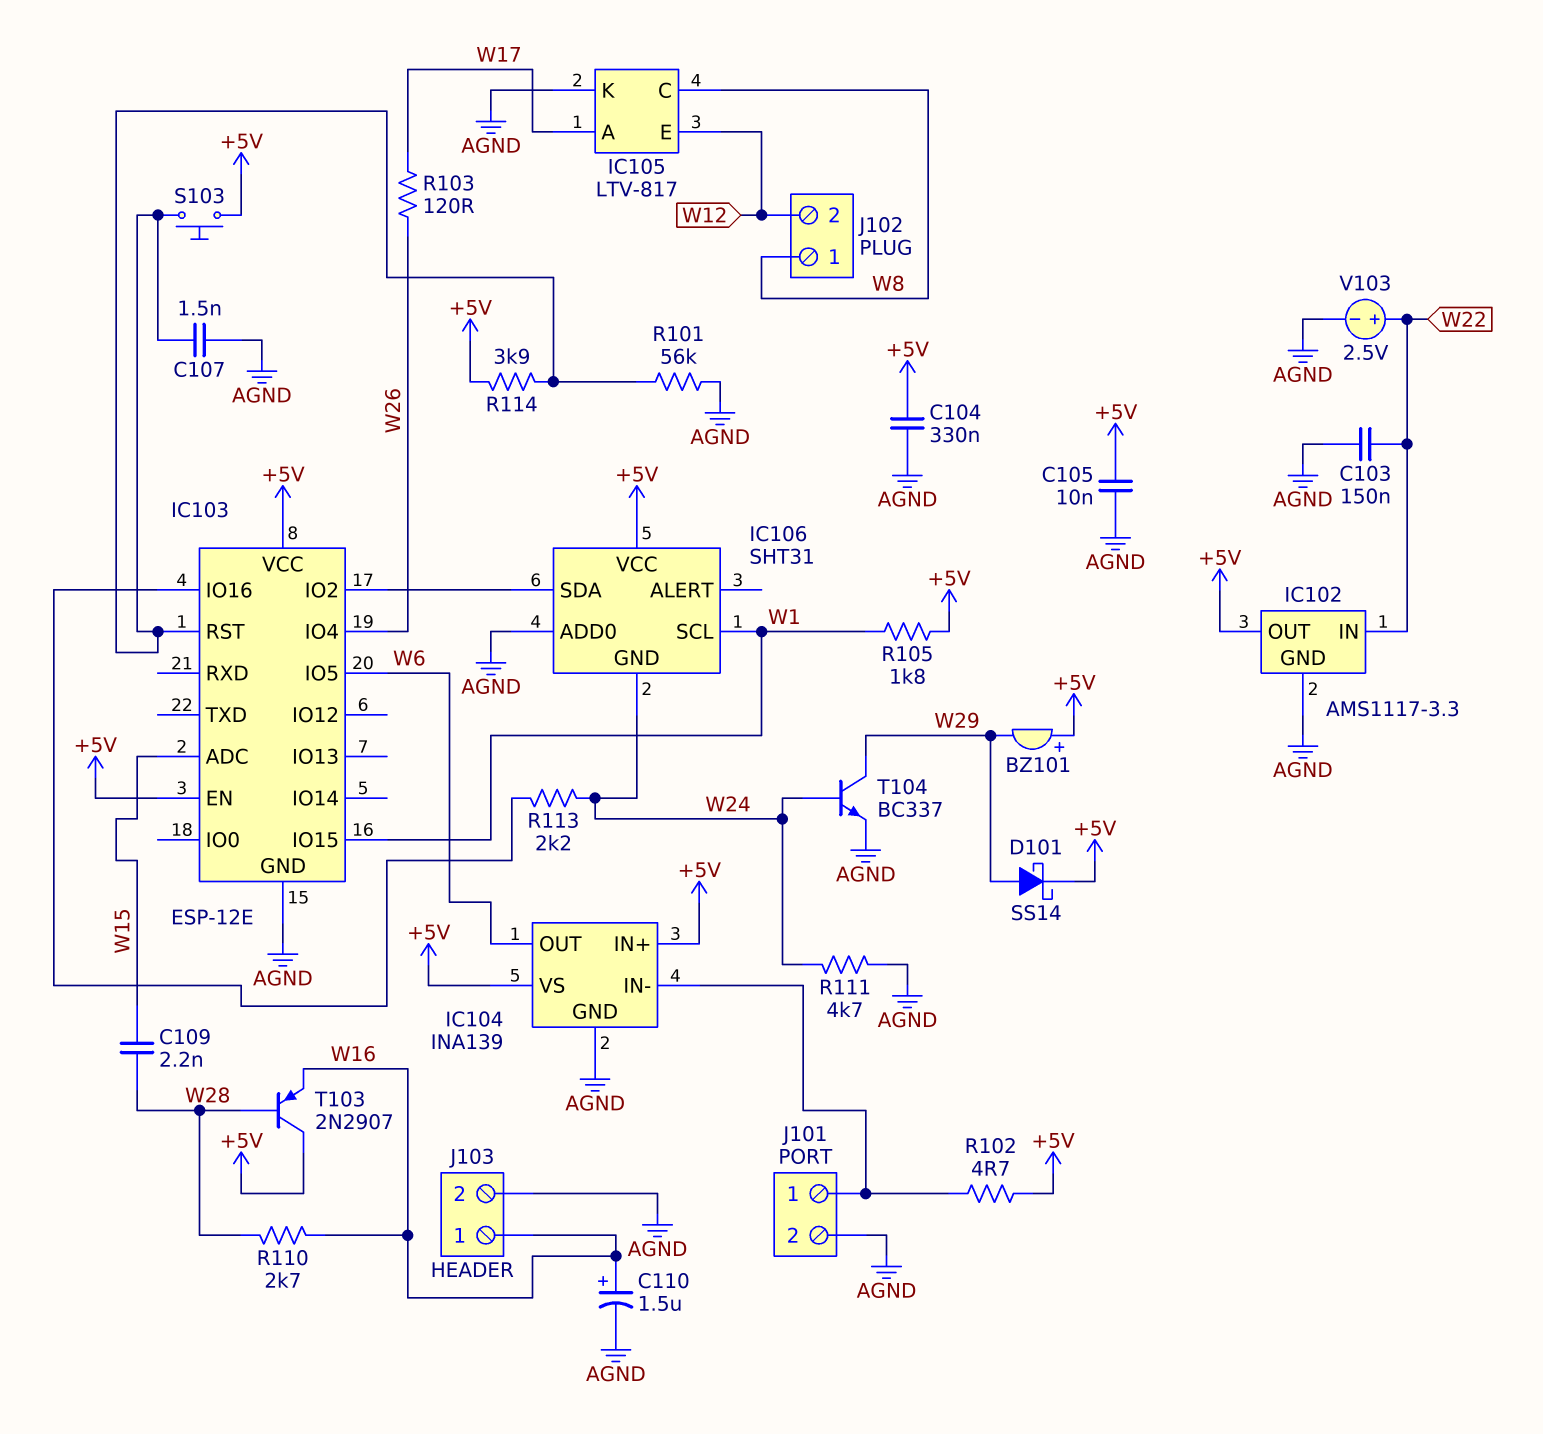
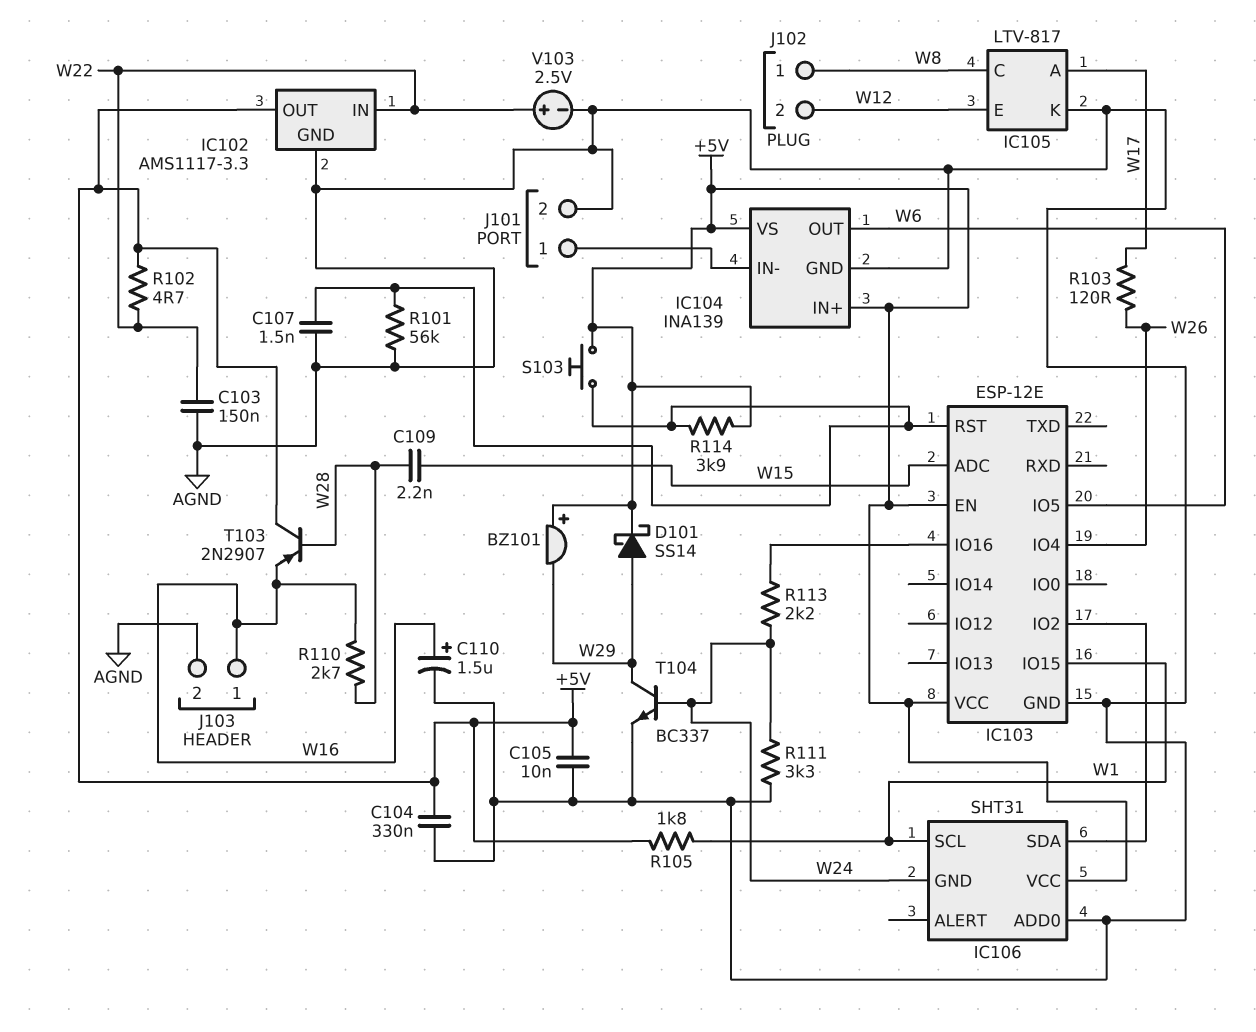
R102: 4.7 (+5V, IC104/IN-) -> 4.7 (+5V, W22)
R111: 4.7k (AGND, W24) -> 3.3k (AGND, W24)

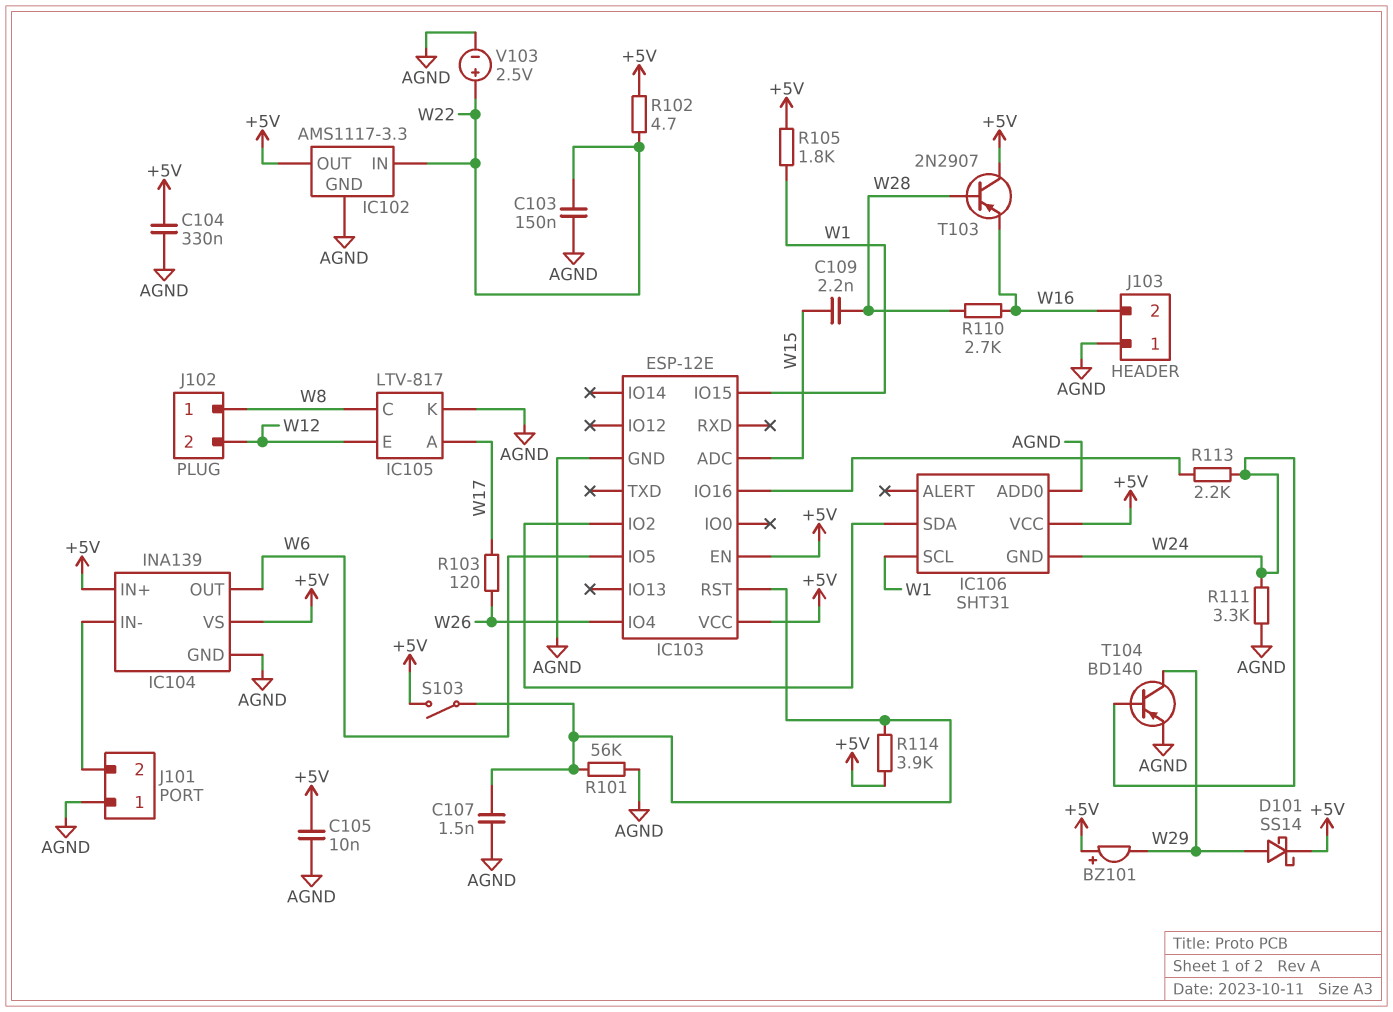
C110: 1.5uF (plus W16, minus AGND) -> none
J101 pin 1: IC104/IN- -> AGND
J101 pin 2: AGND -> IC104/IN-
J103 pin 1: W16 -> AGND
J103 pin 2: AGND -> W16
S103: button (+5V, IC103/RST) -> switch (+5V, IC103/RST)
T104: NPN BC337 (B W24, C W29, E AGND) -> PNP BD140 (B W24, C W29, E AGND)

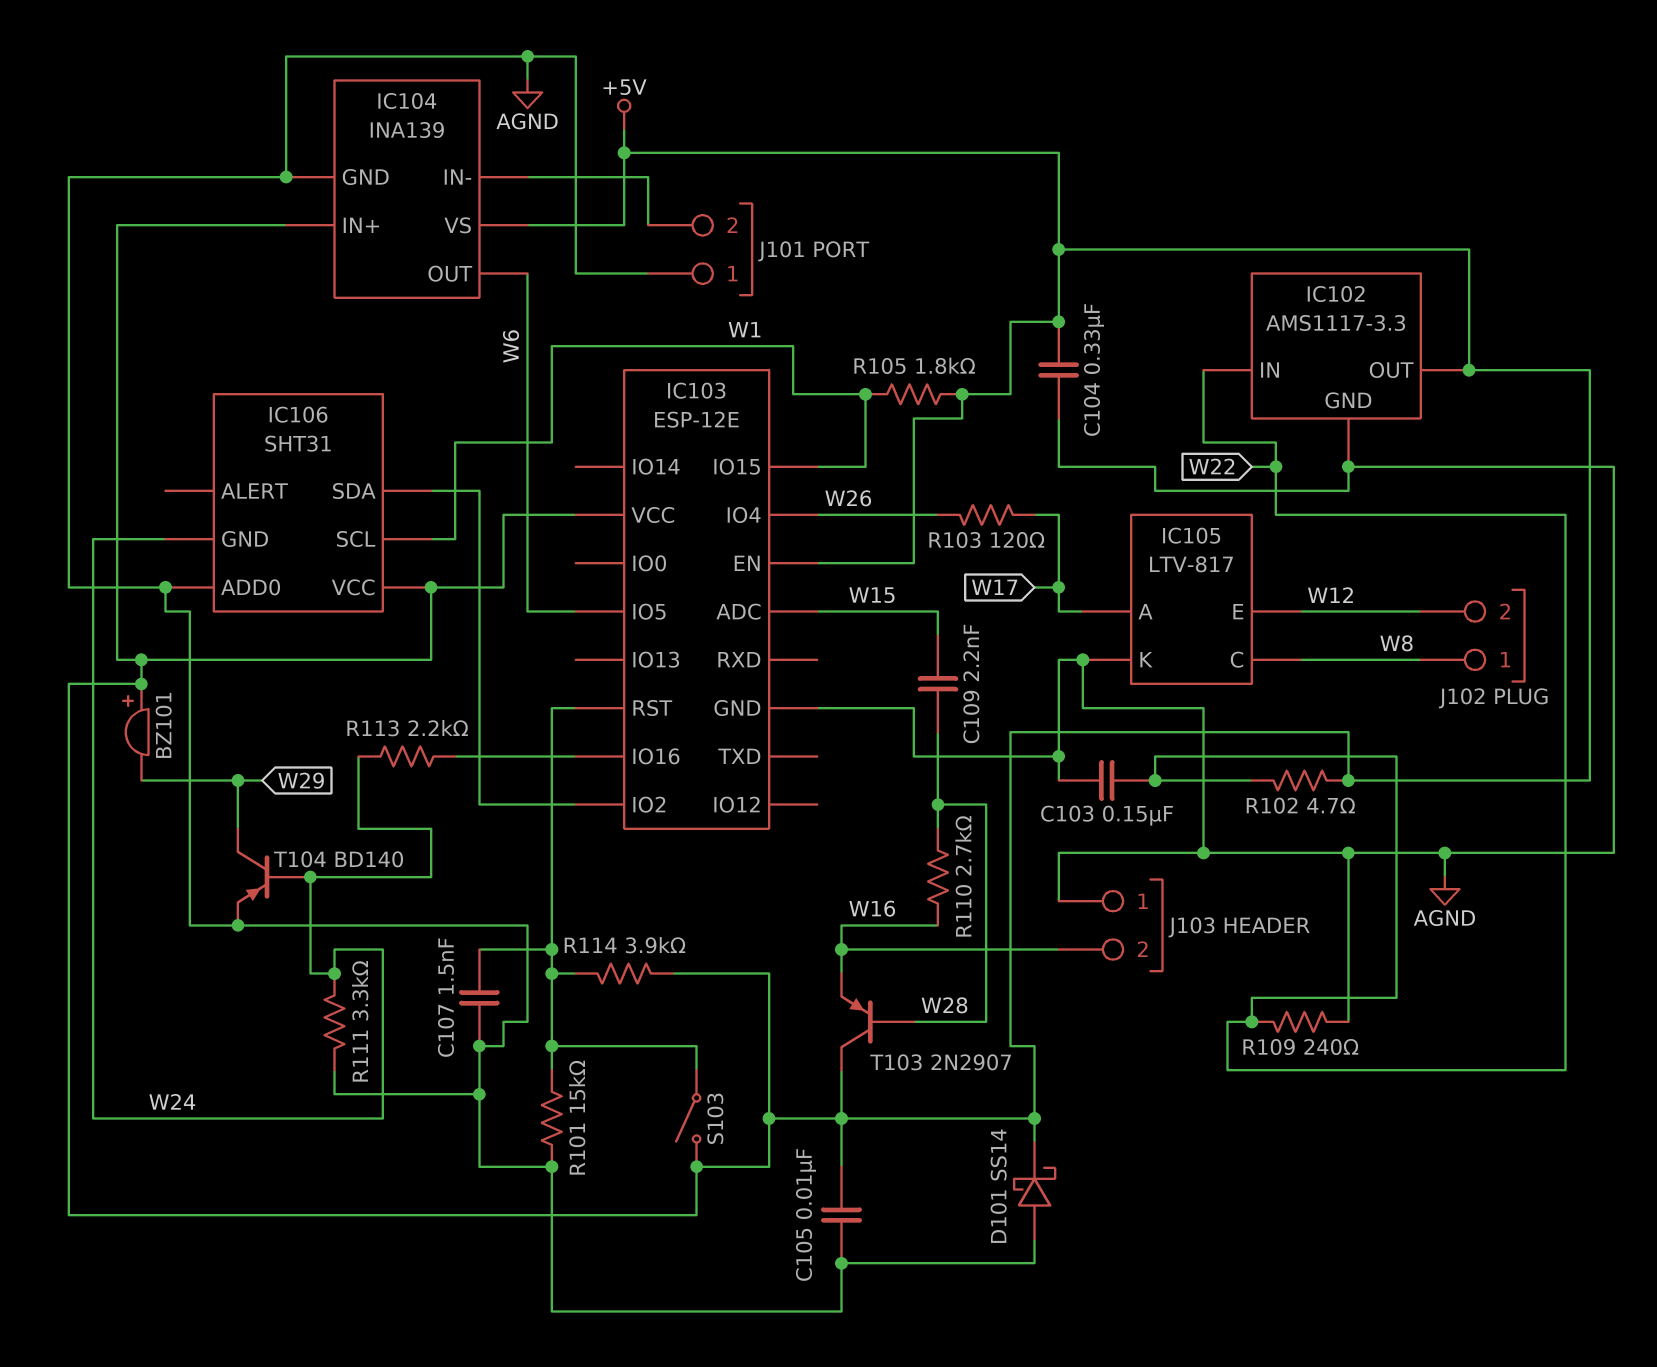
D101: schottky SS14 (A W29, K +5V) -> schottky SS14 (A AGND, K +5V)
R101: 56k (AGND, IC103/RST) -> 15k (AGND, IC103/RST)
R109: none -> 240 (AGND, W22)
V103: 2.5V (plus W22, minus AGND) -> none

